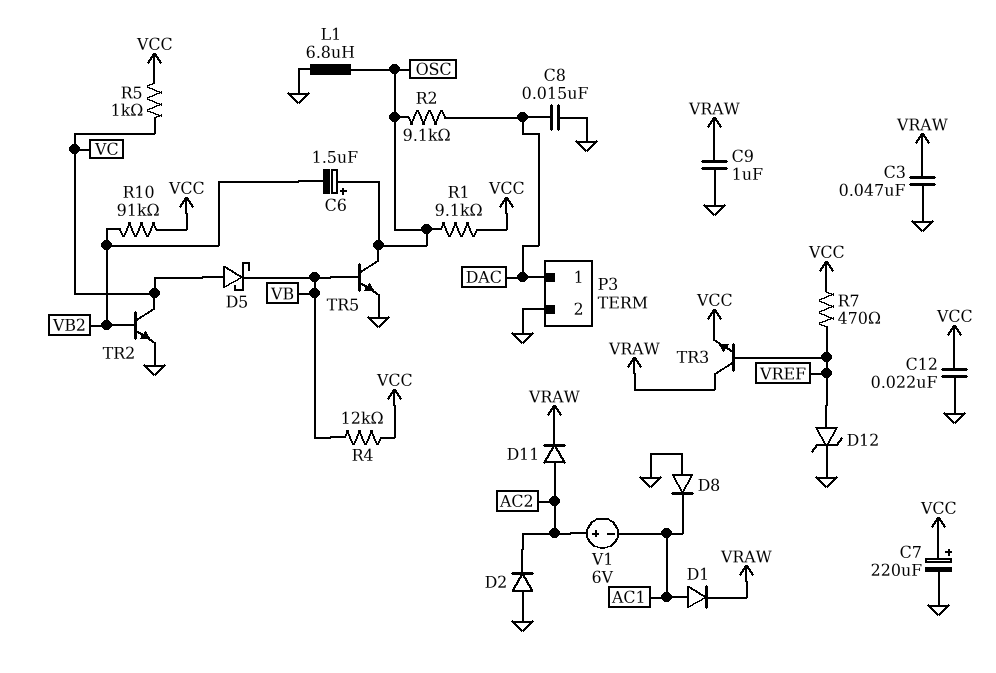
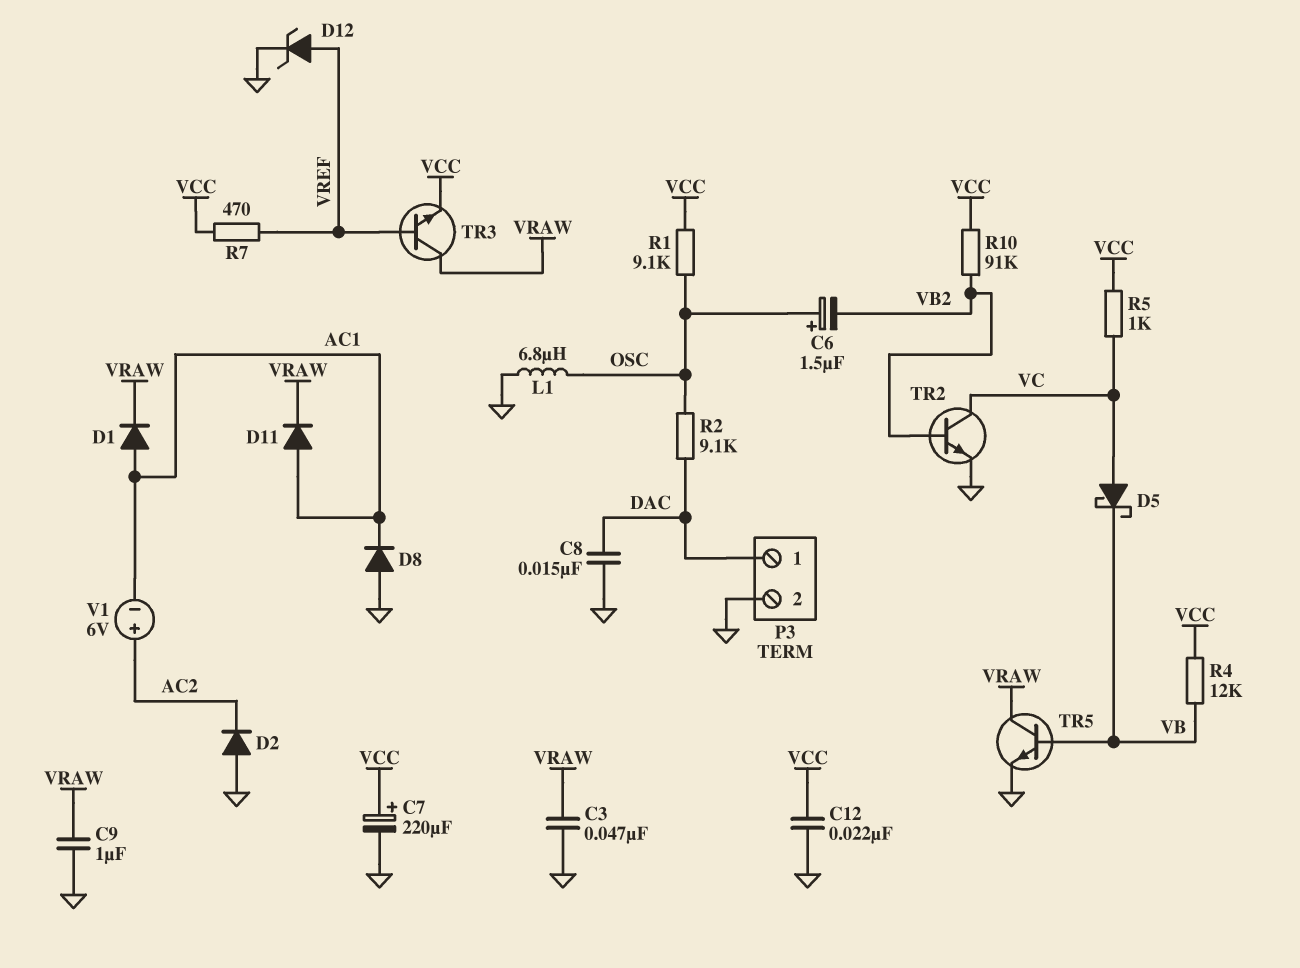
D11: diode (A AC2, K VRAW) -> diode (A AC1, K VRAW)
TR5: NPN (B VB, C OSC, E GND) -> NPN (B VB, C VRAW, E GND)

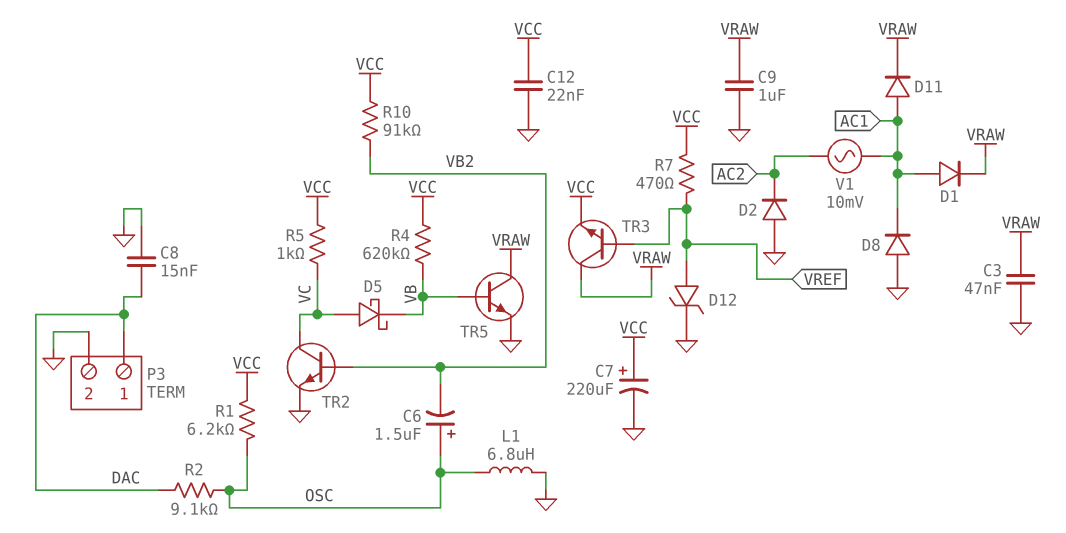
R1: 9.1k (OSC, VCC) -> 6.2k (OSC, VCC)
R4: 12k (VB, VCC) -> 620k (VB, VCC)
V1: 6V (plus AC2, minus AC1) -> AC 10mV (AC1, AC2)

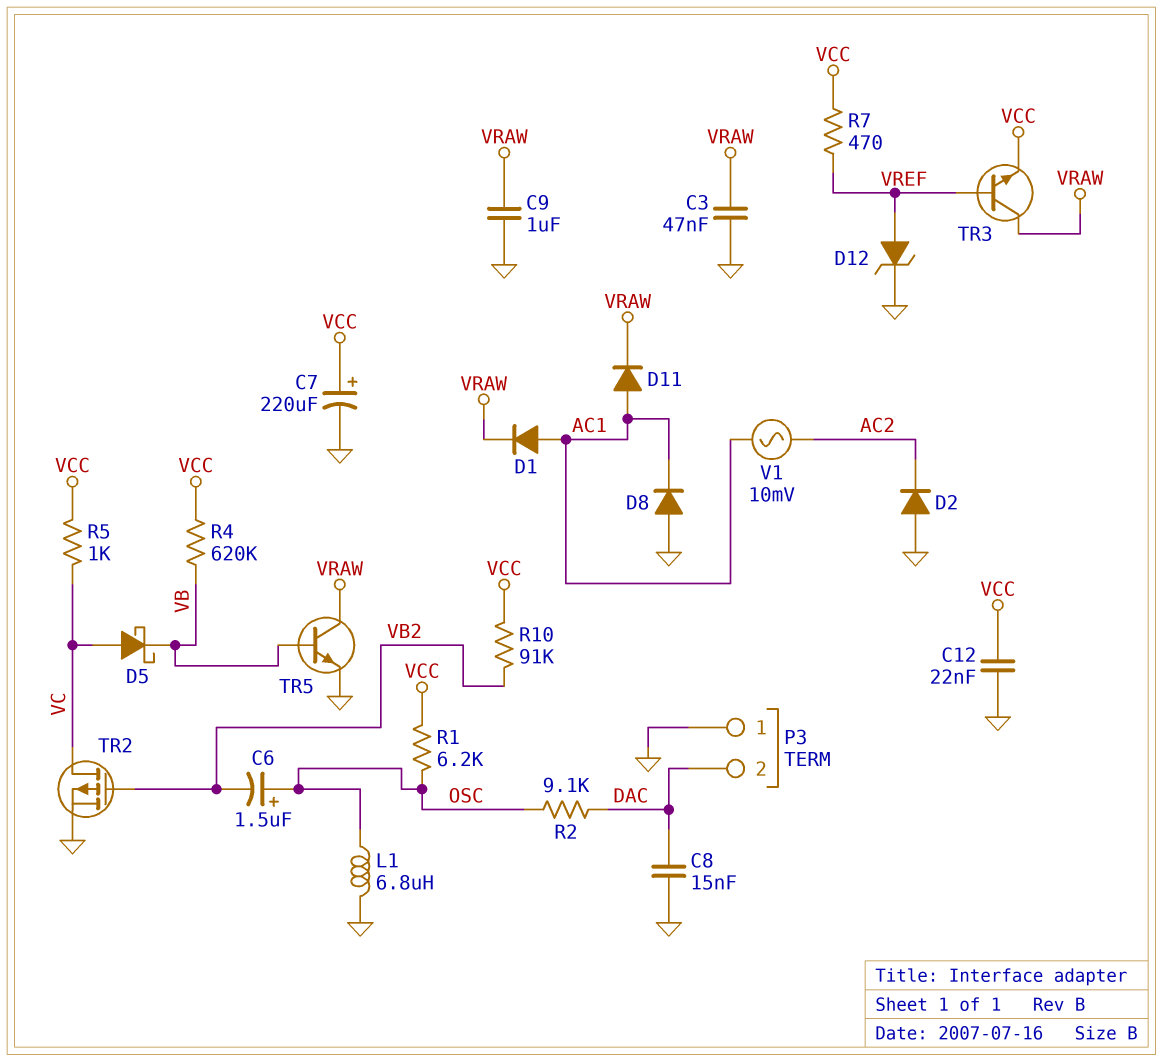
P3 pin 1: DAC -> GND
P3 pin 2: GND -> DAC
TR2: NPN (B VB2, C VC, E GND) -> PMOS (G VB2, D VC, S GND)

